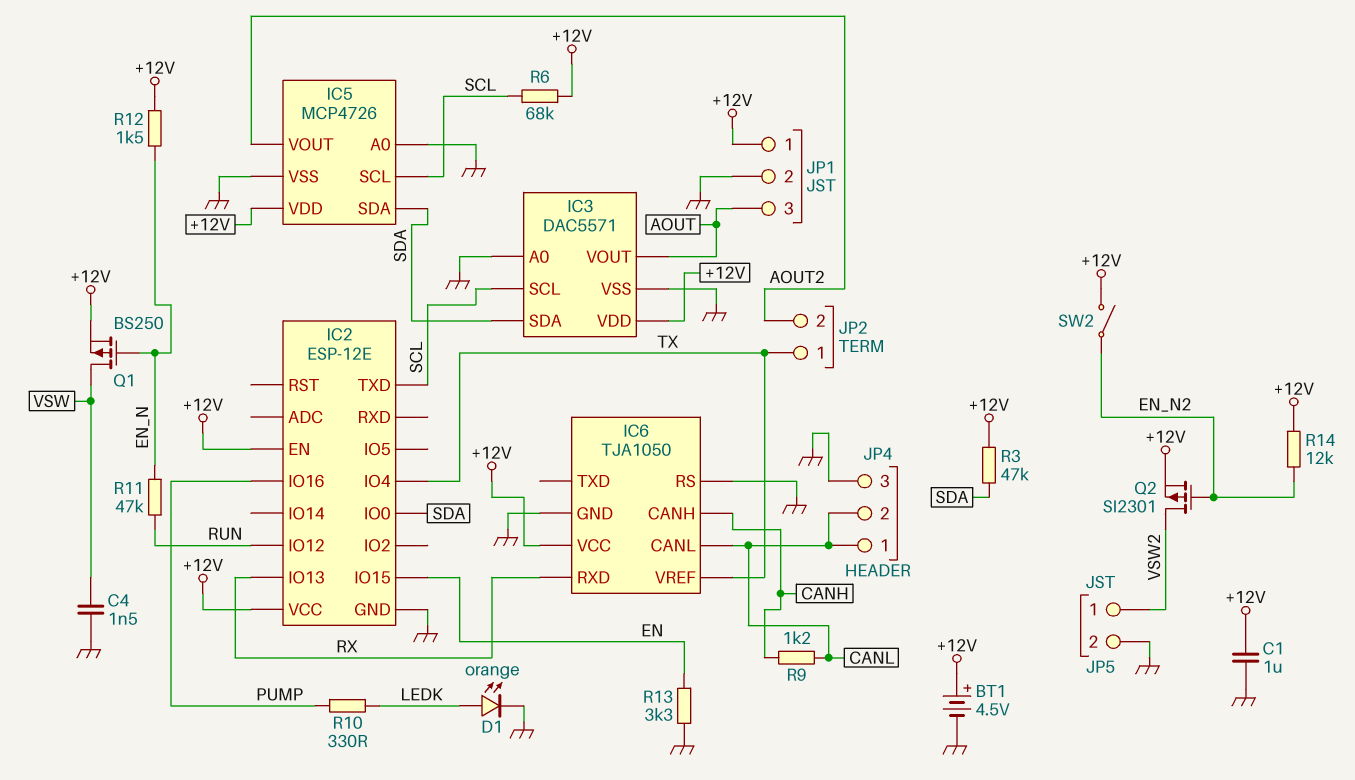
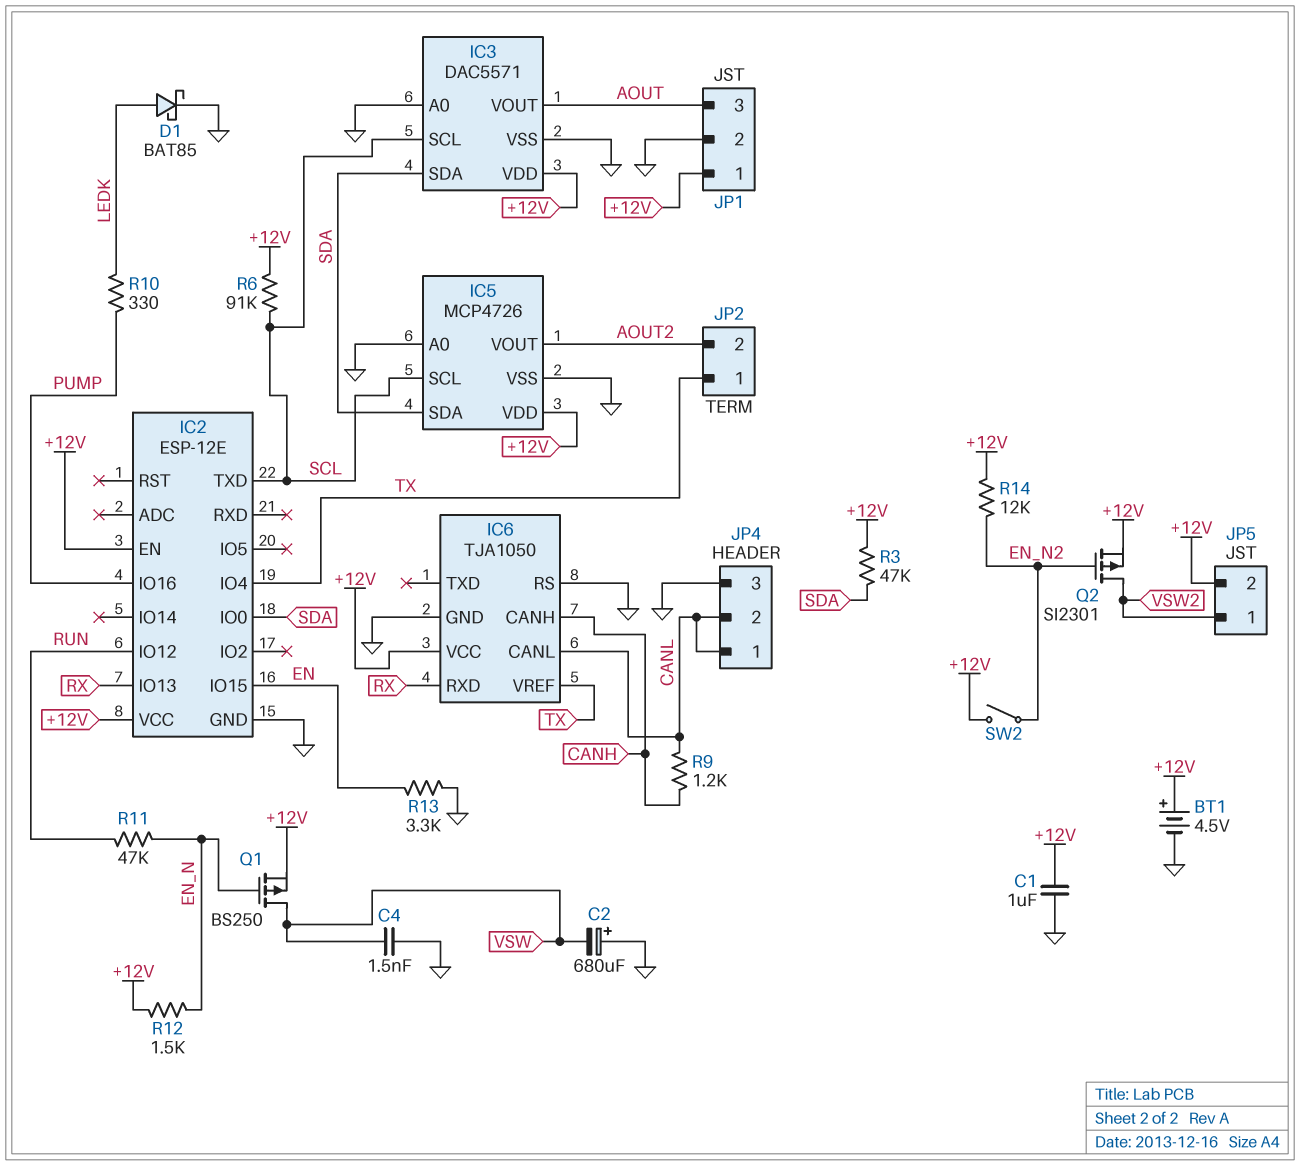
C2: none -> 680uF (plus GND, minus VSW)
D1: LED orange (A LEDK, K GND) -> schottky BAT85 (A LEDK, K GND)
JP5 pin 2: GND -> +12V
R6: 68k (+12V, SCL) -> 91k (+12V, SCL)

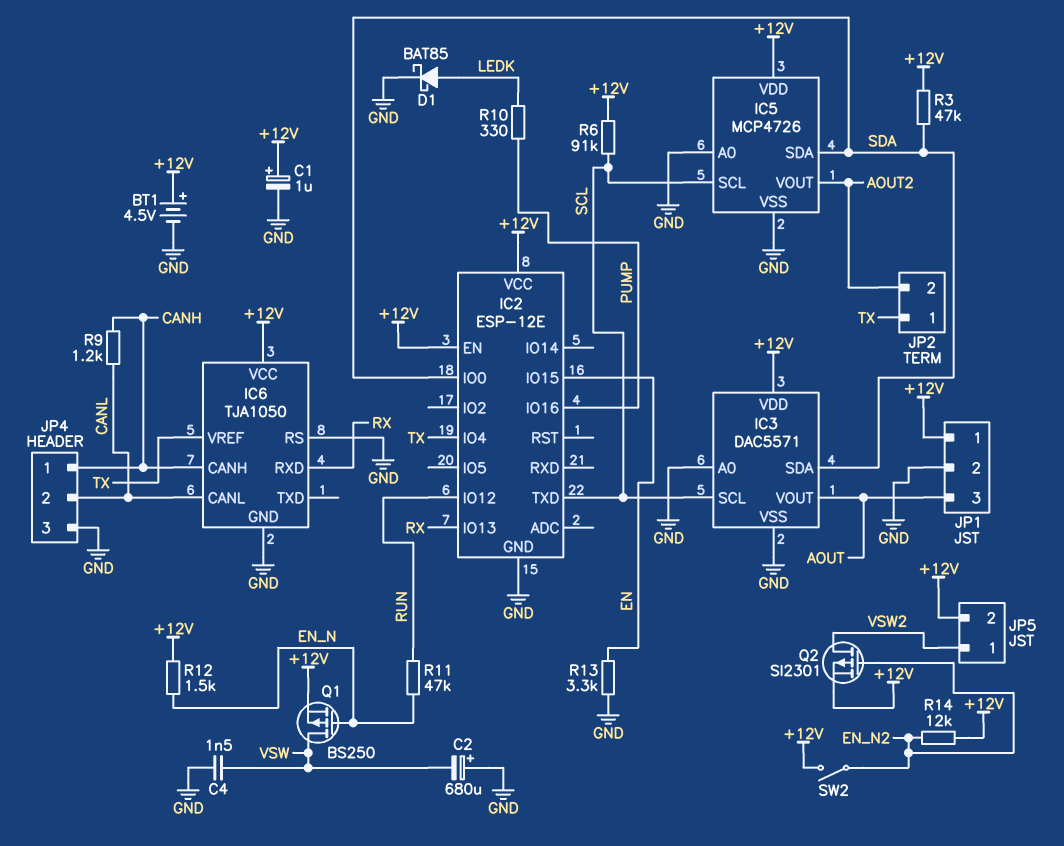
C1: 1uF (+12V, GND) -> 1uF (plus +12V, minus GND)
JP4 pin 1: CANL -> CANH

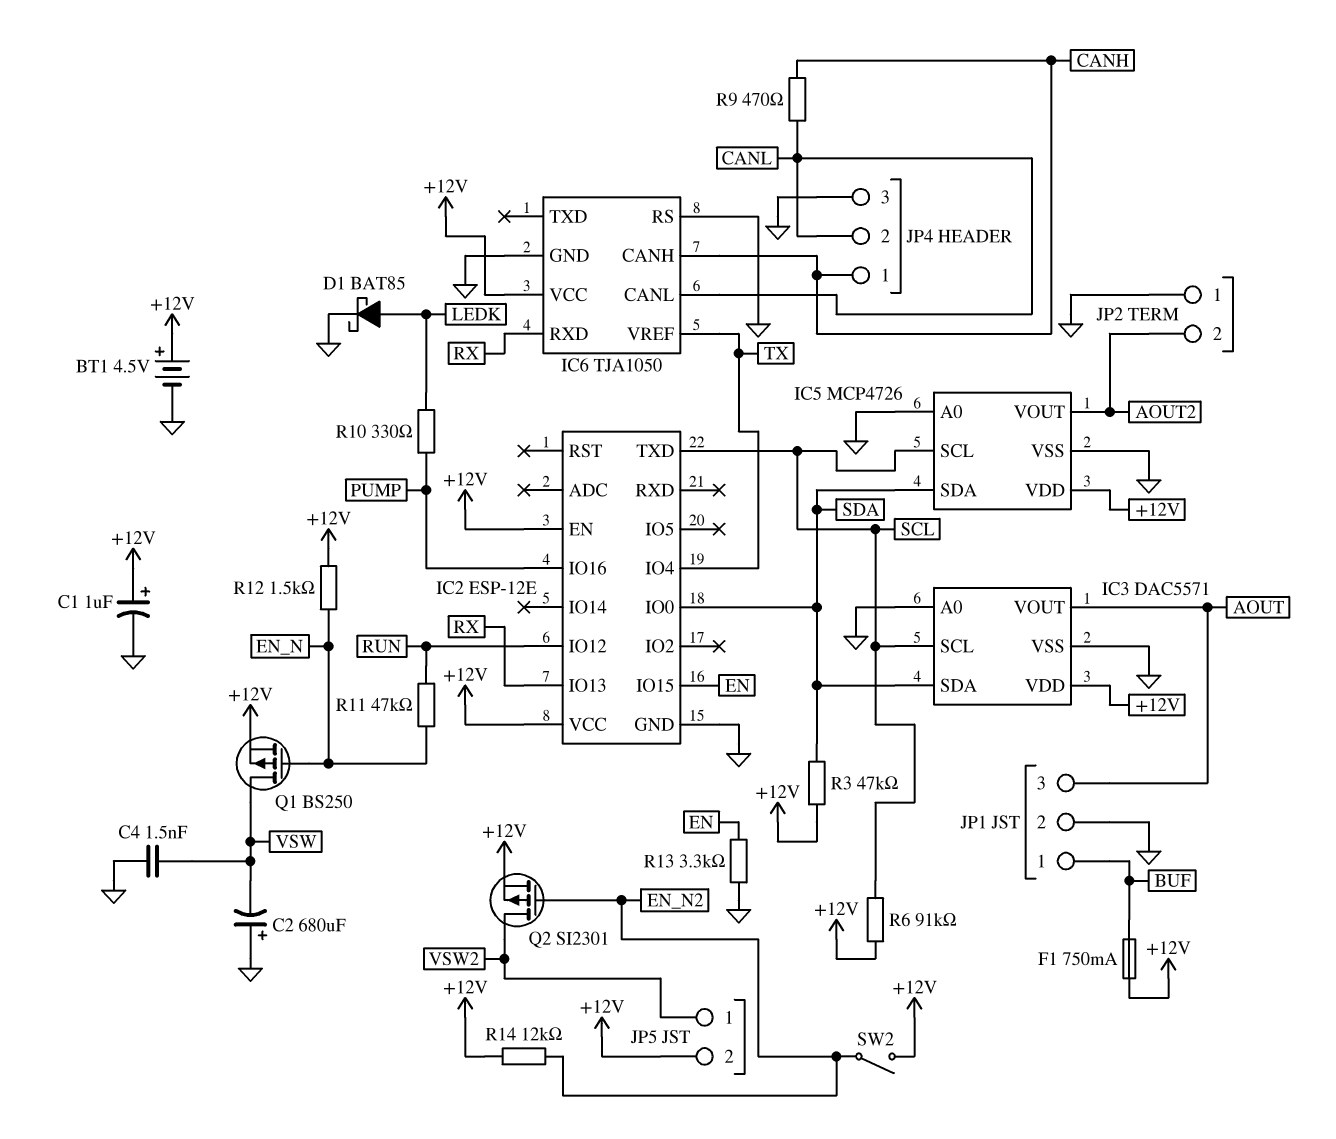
F1: none -> 750mA (+12V, BUF)
JP1 pin 1: +12V -> BUF
JP2 pin 1: TX -> GND
R9: 1.2k (CANH, CANL) -> 470 (CANH, CANL)

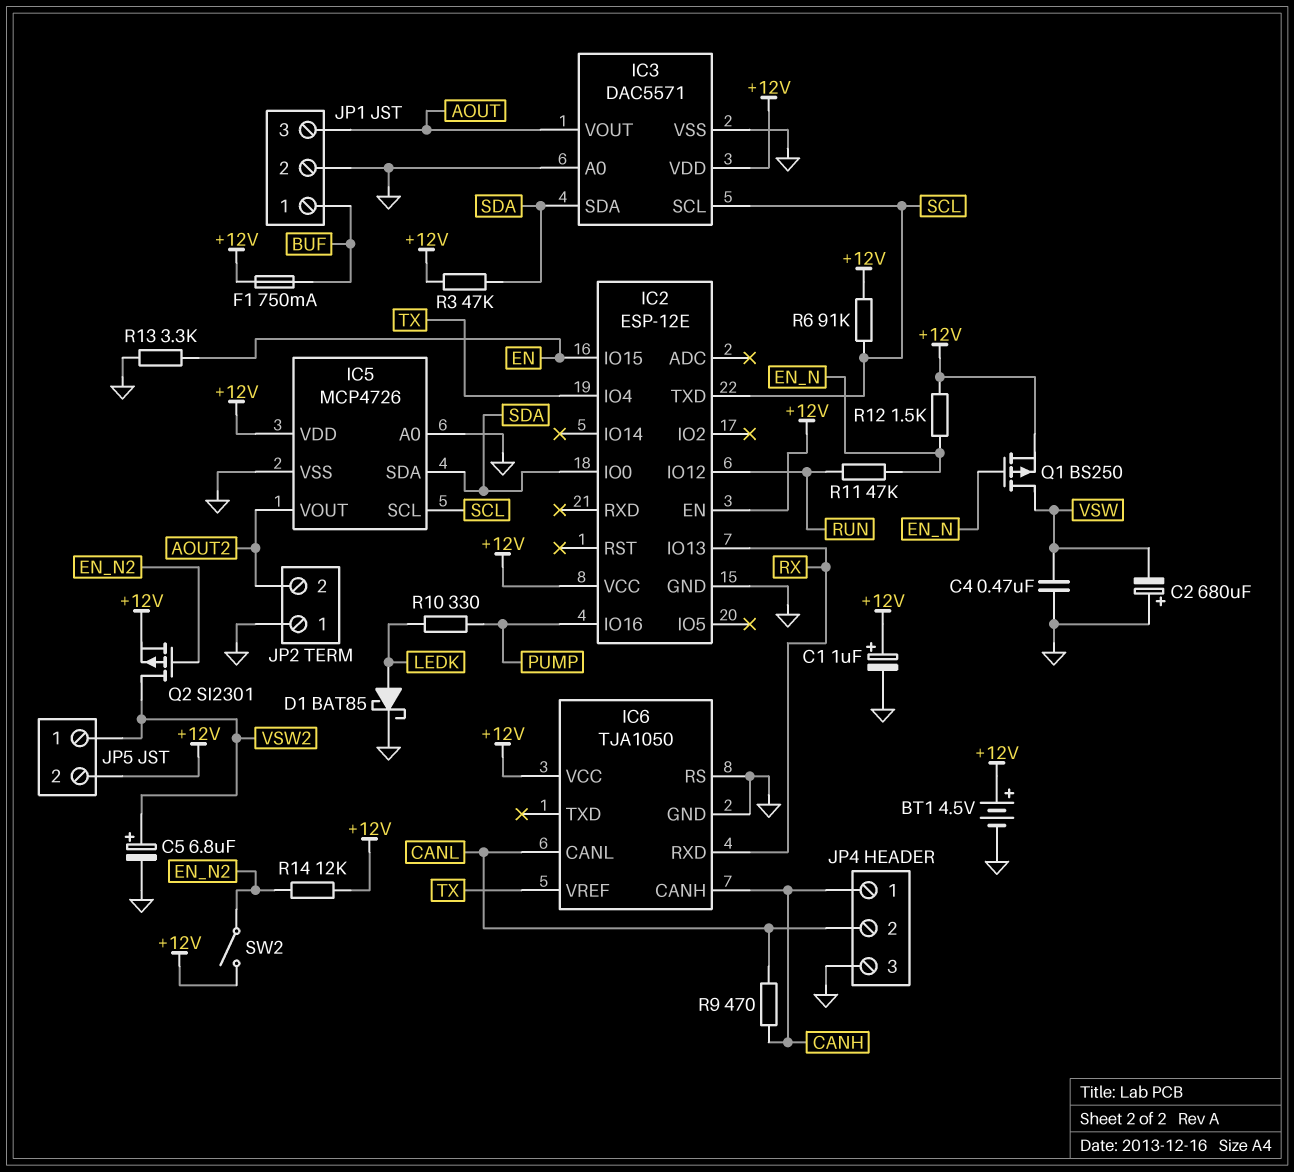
C4: 1.5nF (GND, VSW) -> 470nF (GND, VSW)
C5: none -> 6.8uF (plus VSW2, minus GND)

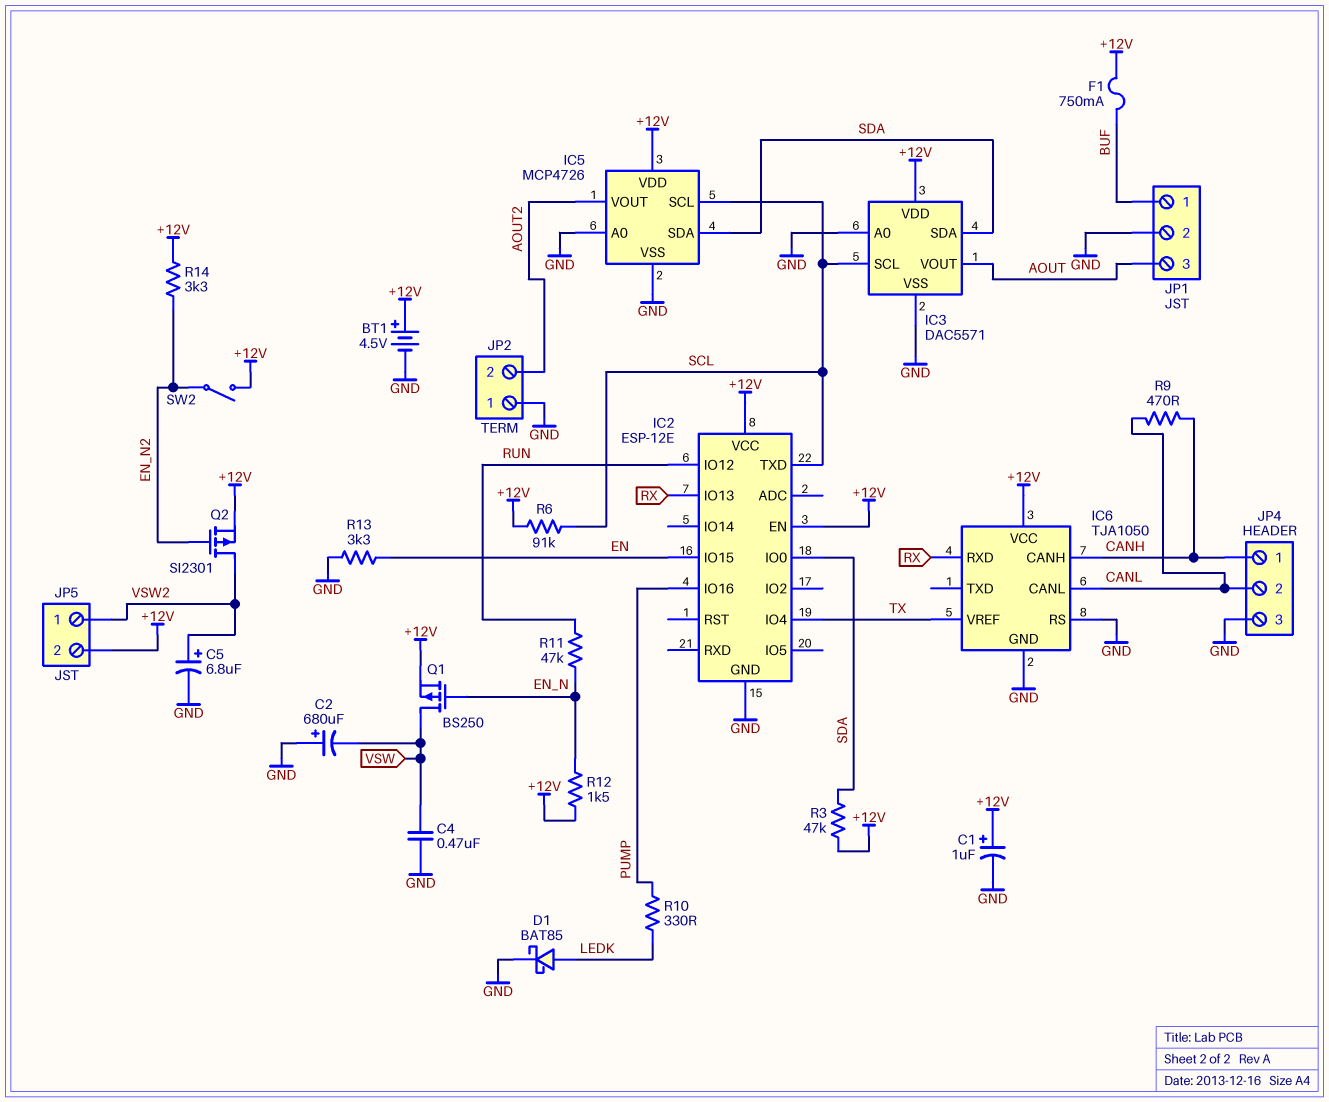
R14: 12k (+12V, EN_N2) -> 3.3k (+12V, EN_N2)

